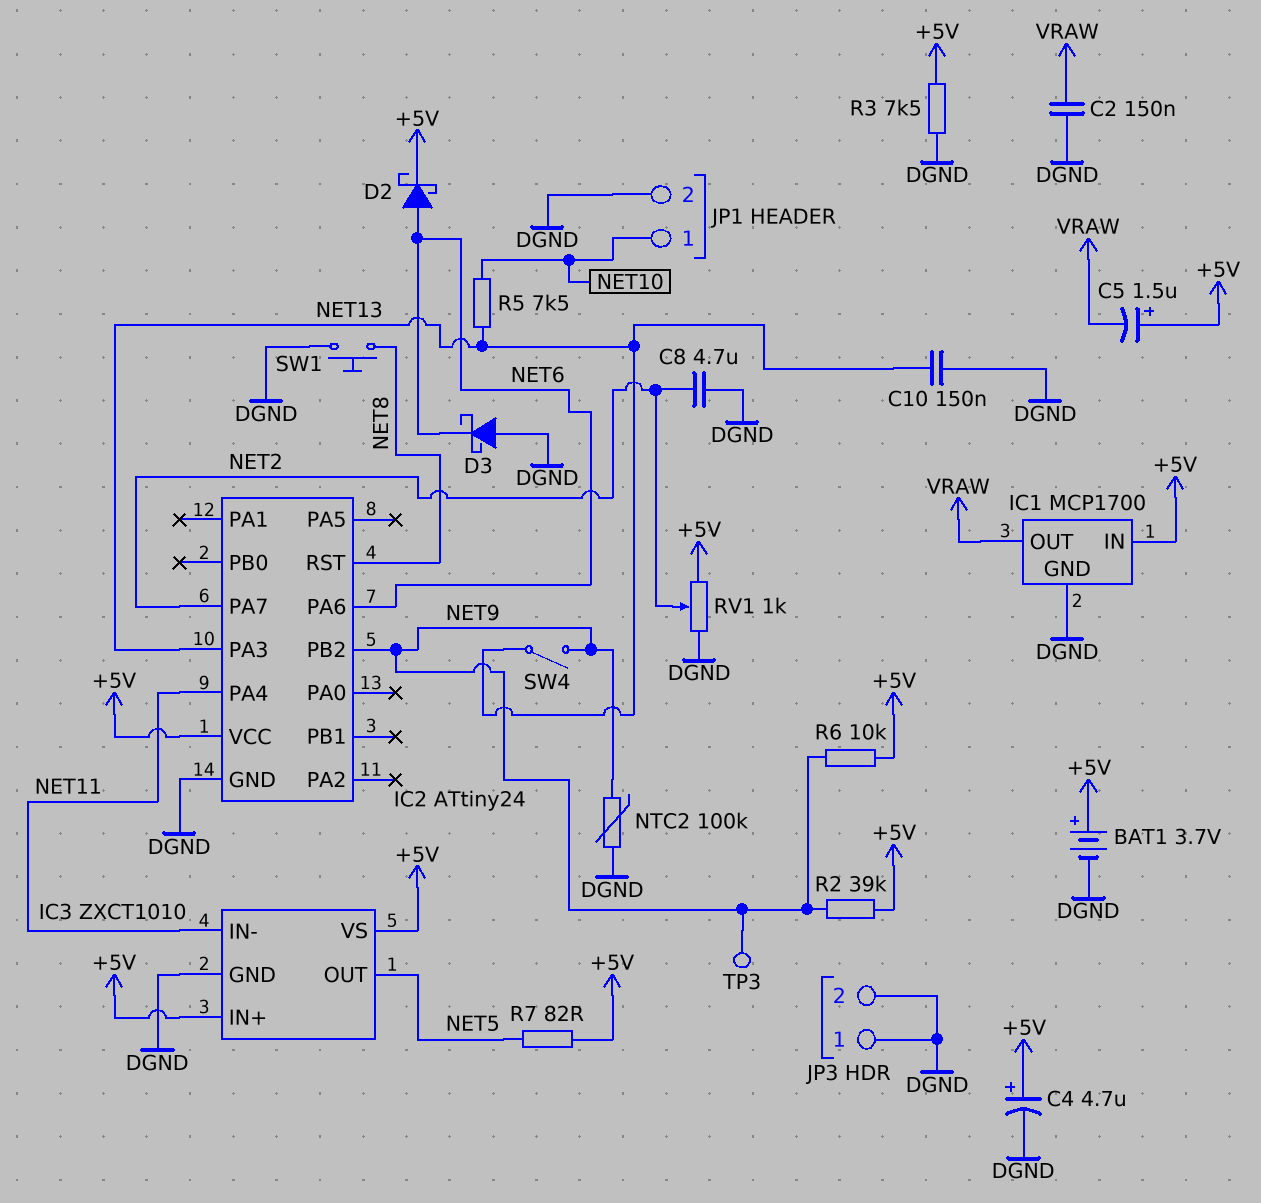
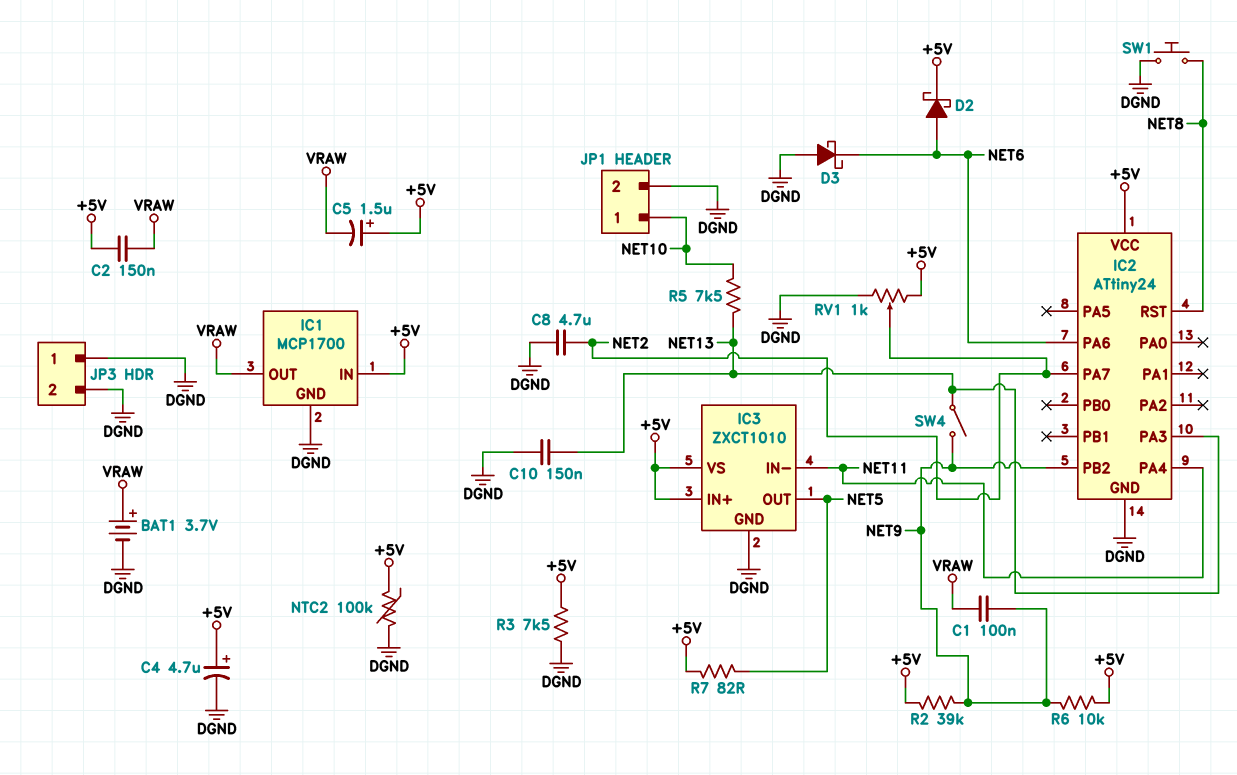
BAT1: 3.7V (plus +5V, minus DGND) -> 3.7V (plus VRAW, minus DGND)
C1: none -> 100nF (NET9, VRAW)
C2: 150nF (DGND, VRAW) -> 150nF (+5V, VRAW)
NTC2: 100k (DGND, NET9) -> 100k (+5V, DGND)
TP3: test point (NET9) -> none

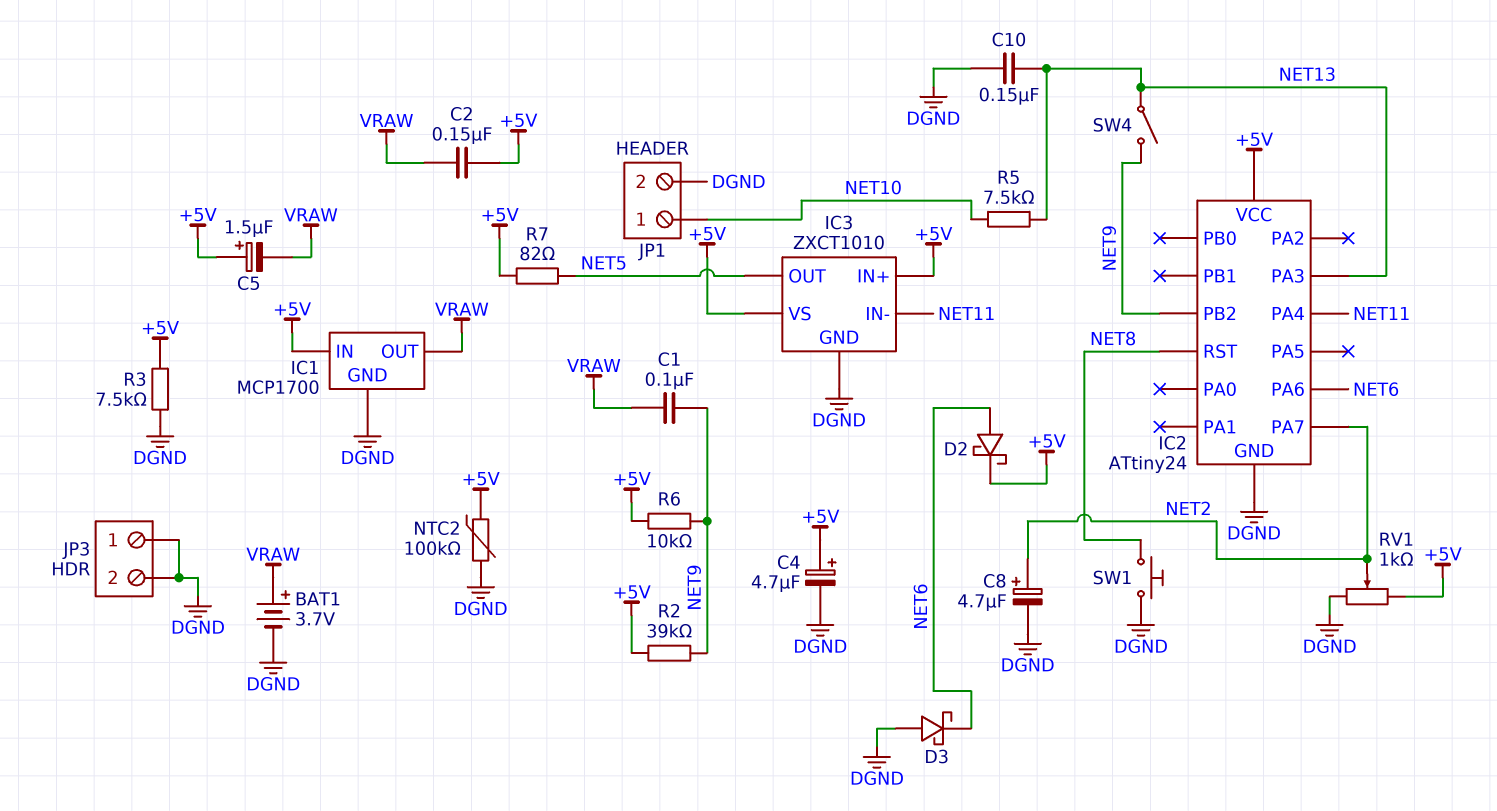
C8: 4.7uF (DGND, NET2) -> 4.7uF (plus NET2, minus DGND)

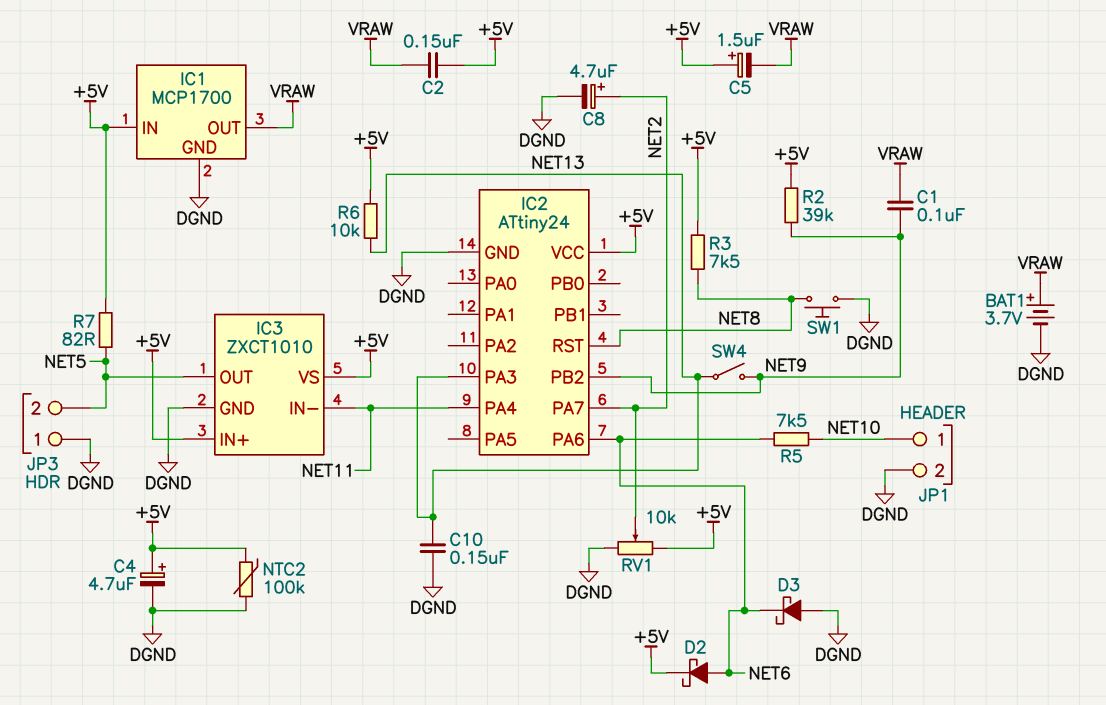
JP3 pin 2: DGND -> NET5
R3: 7.5k (+5V, DGND) -> 7.5k (+5V, NET8)
R5: 7.5k (NET10, NET13) -> 7.5k (NET6, NET10)
R6: 10k (+5V, NET9) -> 10k (+5V, NET13)
RV1: 1k (+5V, DGND, wiper NET2) -> 10k (+5V, DGND, wiper NET2)

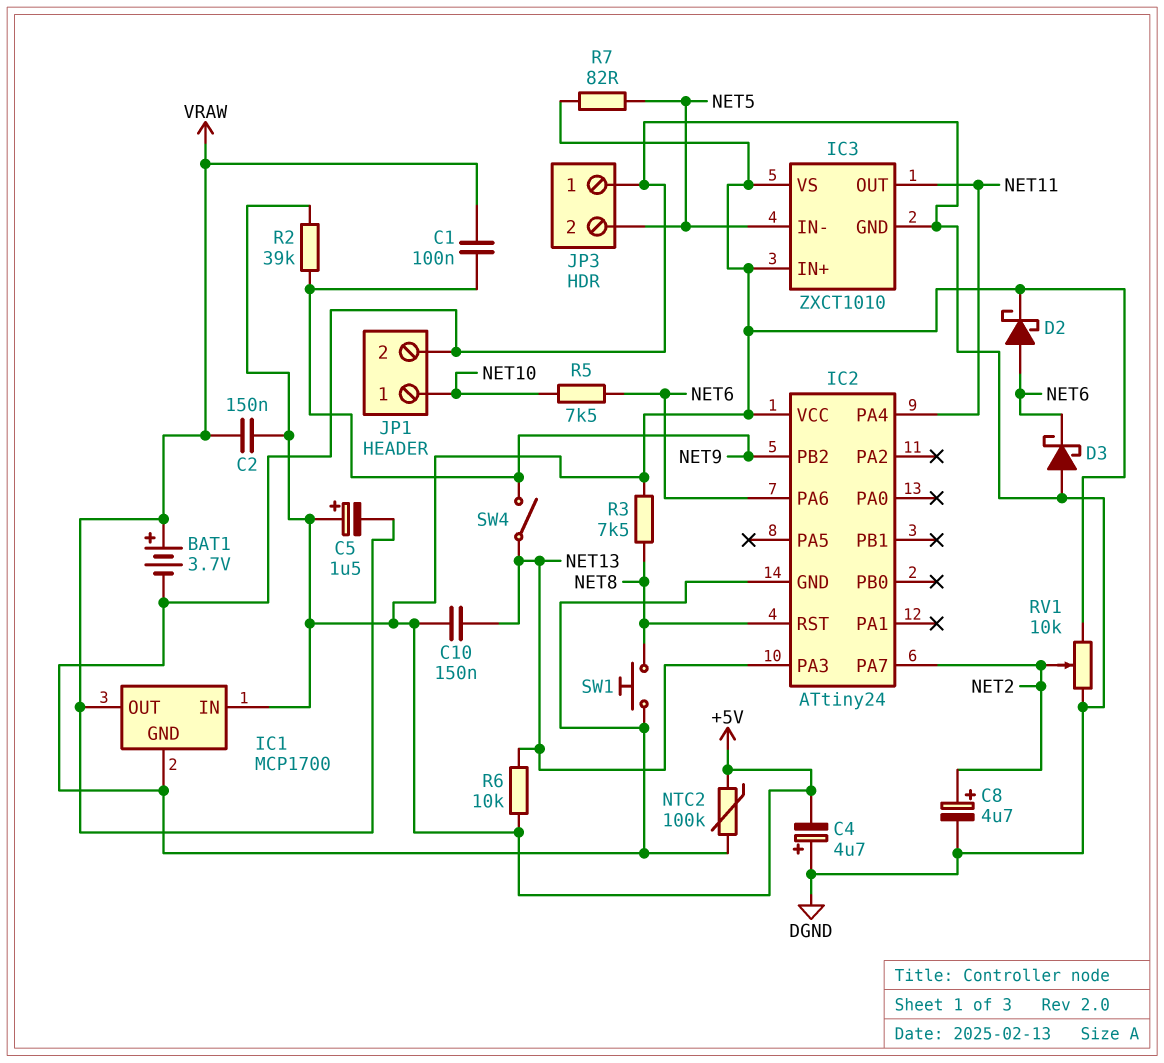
C4: 4.7uF (plus +5V, minus DGND) -> 4.7uF (plus DGND, minus +5V)
C10: 150nF (DGND, NET13) -> 150nF (+5V, NET13)
IC3 pin IN-: NET11 -> NET5
IC3 pin OUT: NET5 -> NET11

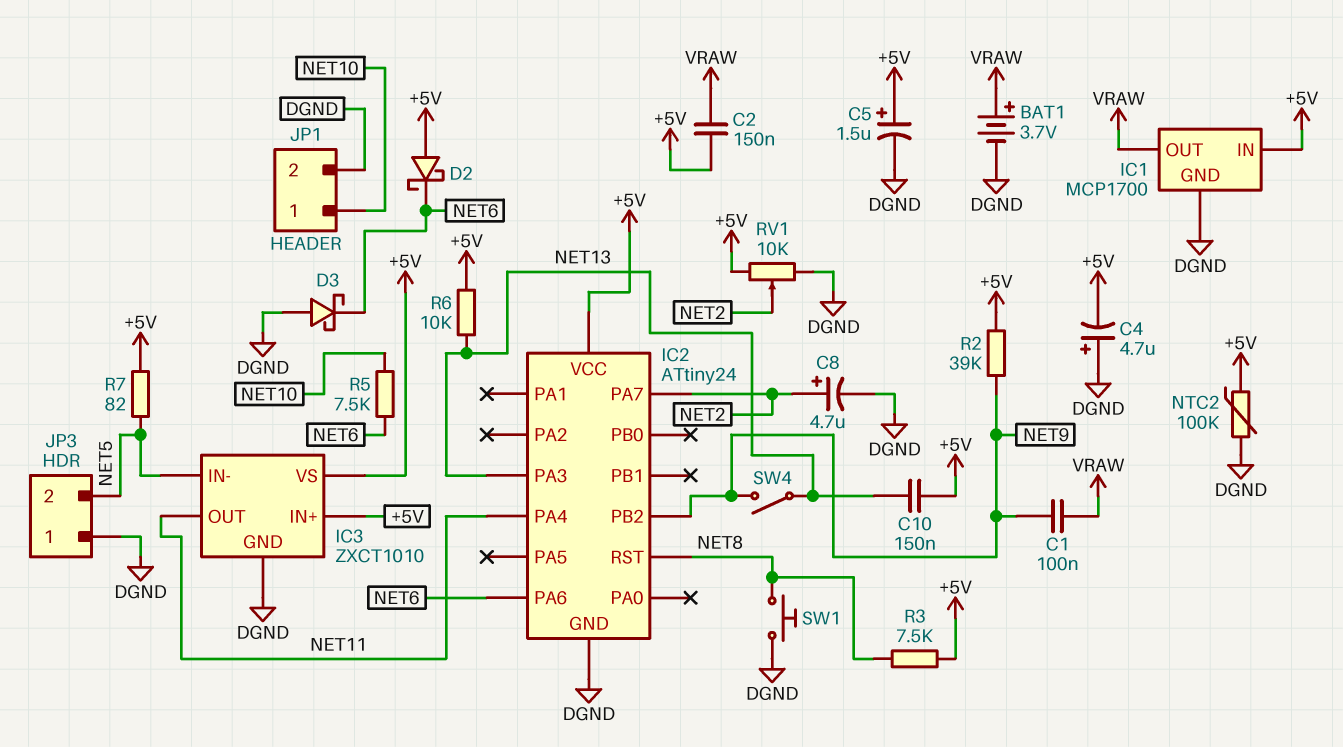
C5: 1.5uF (plus +5V, minus VRAW) -> 1.5uF (plus +5V, minus DGND)
D2: schottky (A NET6, K +5V) -> schottky (A +5V, K NET6)

